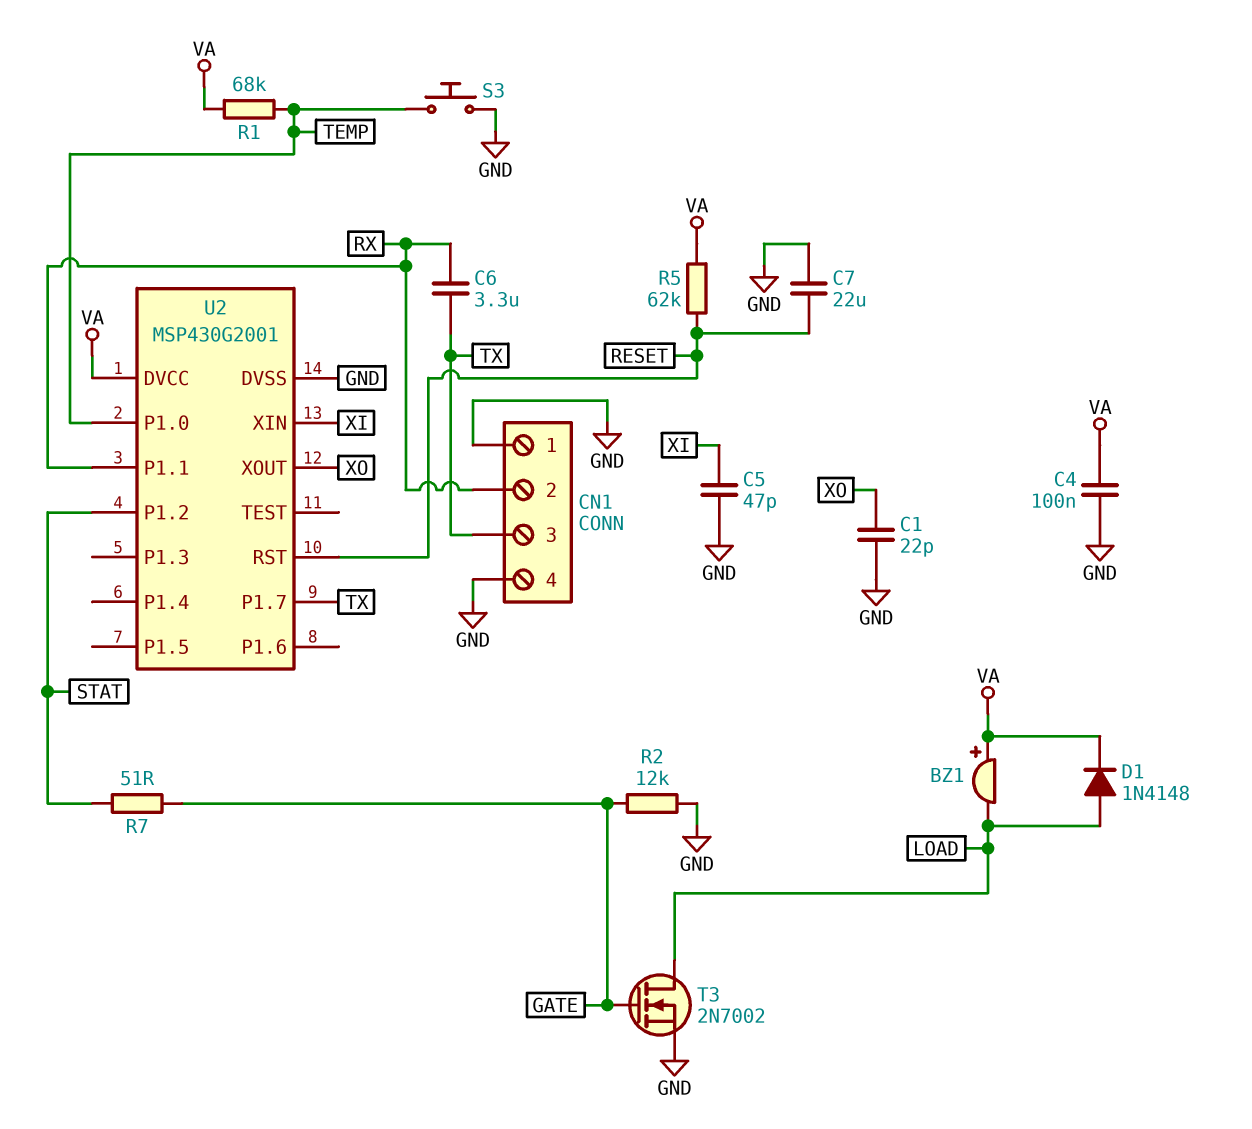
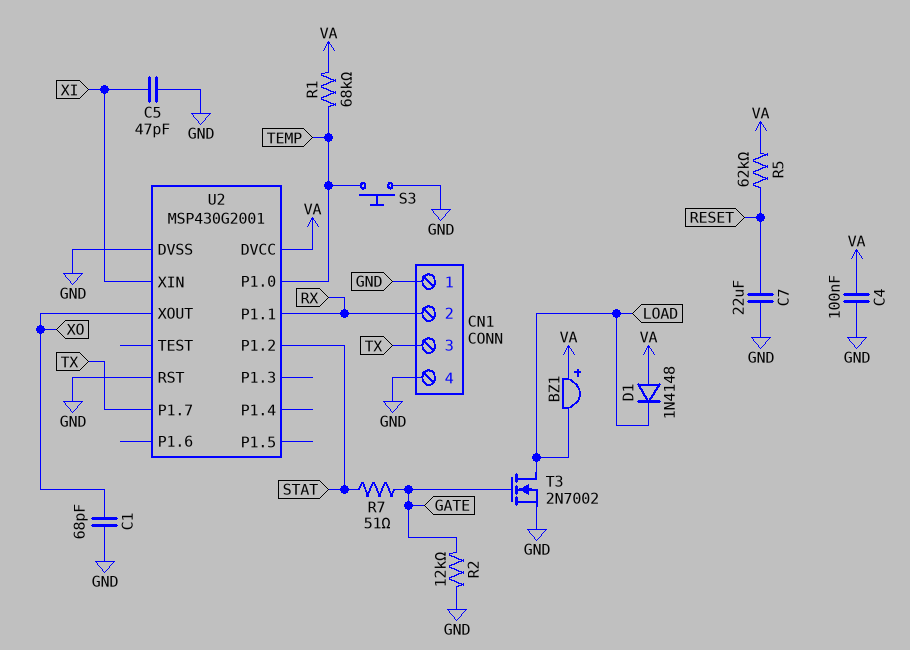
C1: 22pF (GND, XO) -> 68pF (GND, XO)
C6: 3.3uF (RX, TX) -> none
D1: diode 1N4148 (A LOAD, K VA) -> diode 1N4148 (A VA, K LOAD)
U2 pin RST: RESET -> GND

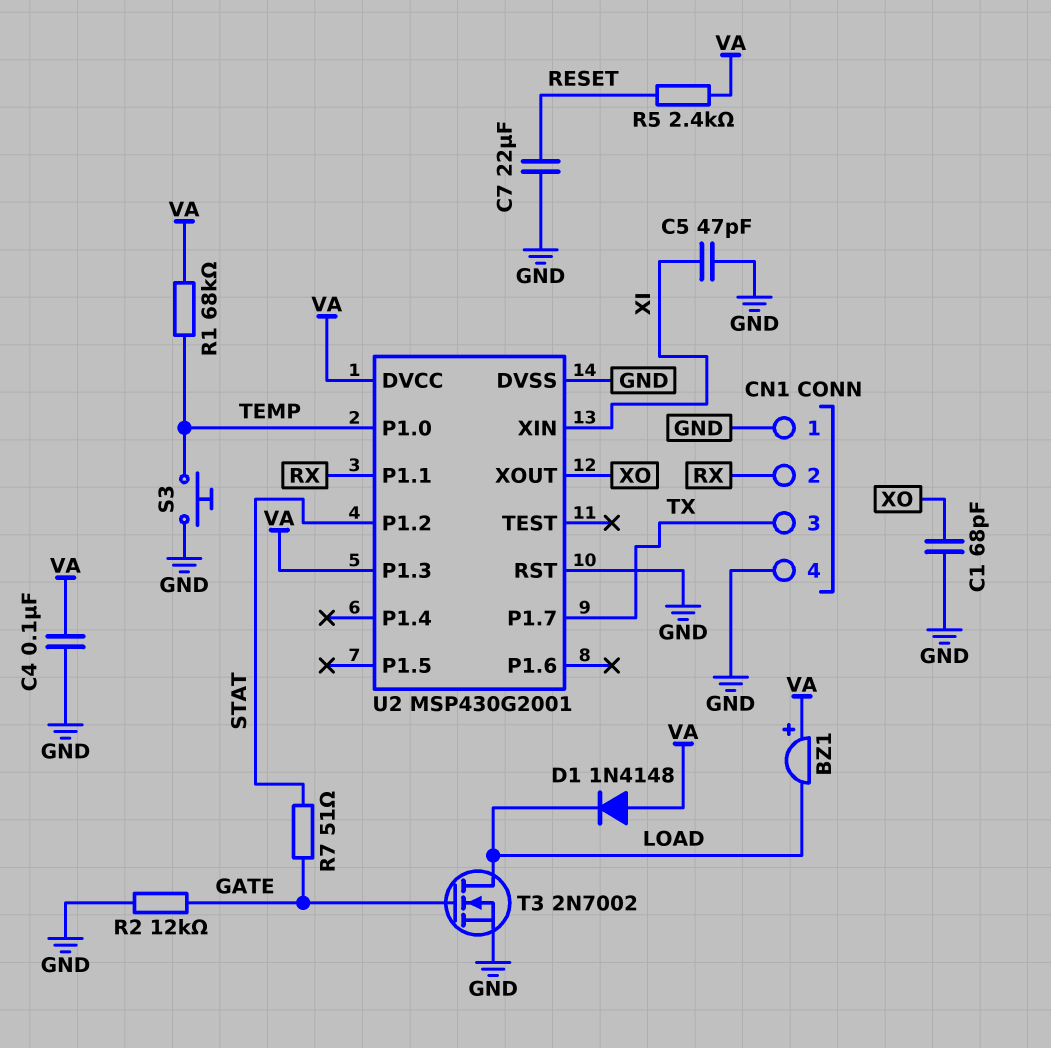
R5: 62k (RESET, VA) -> 2.4k (RESET, VA)
U2 pin P1.3: none -> VA

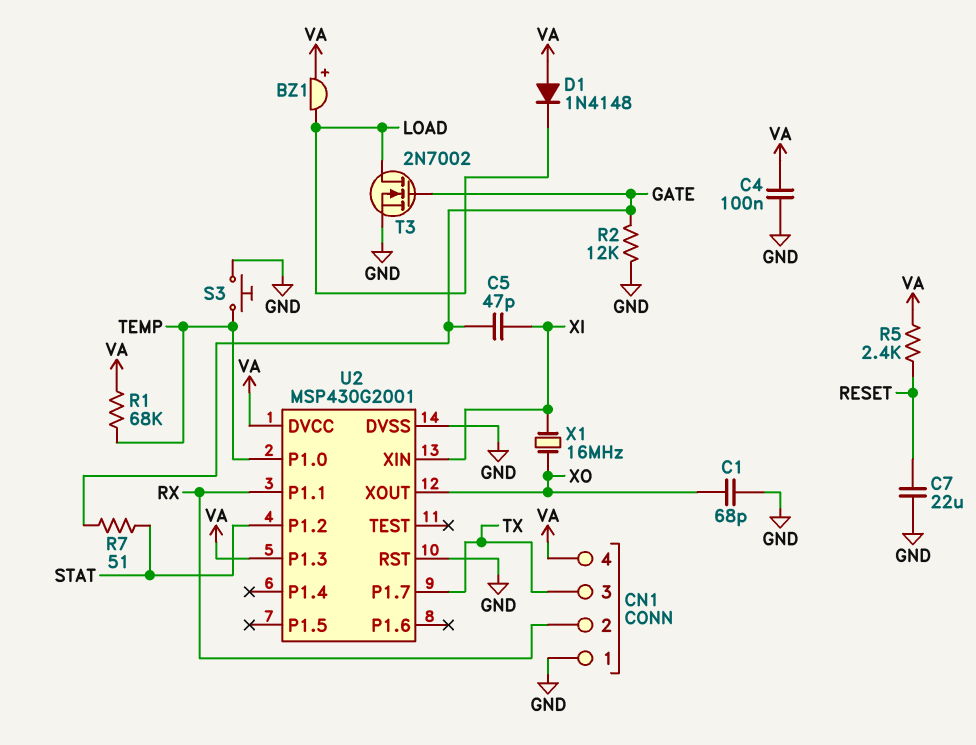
C5: 47pF (GND, XI) -> 47pF (GATE, XI)
CN1 pin 4: GND -> VA
X1: none -> 16MHz (XI, XO)

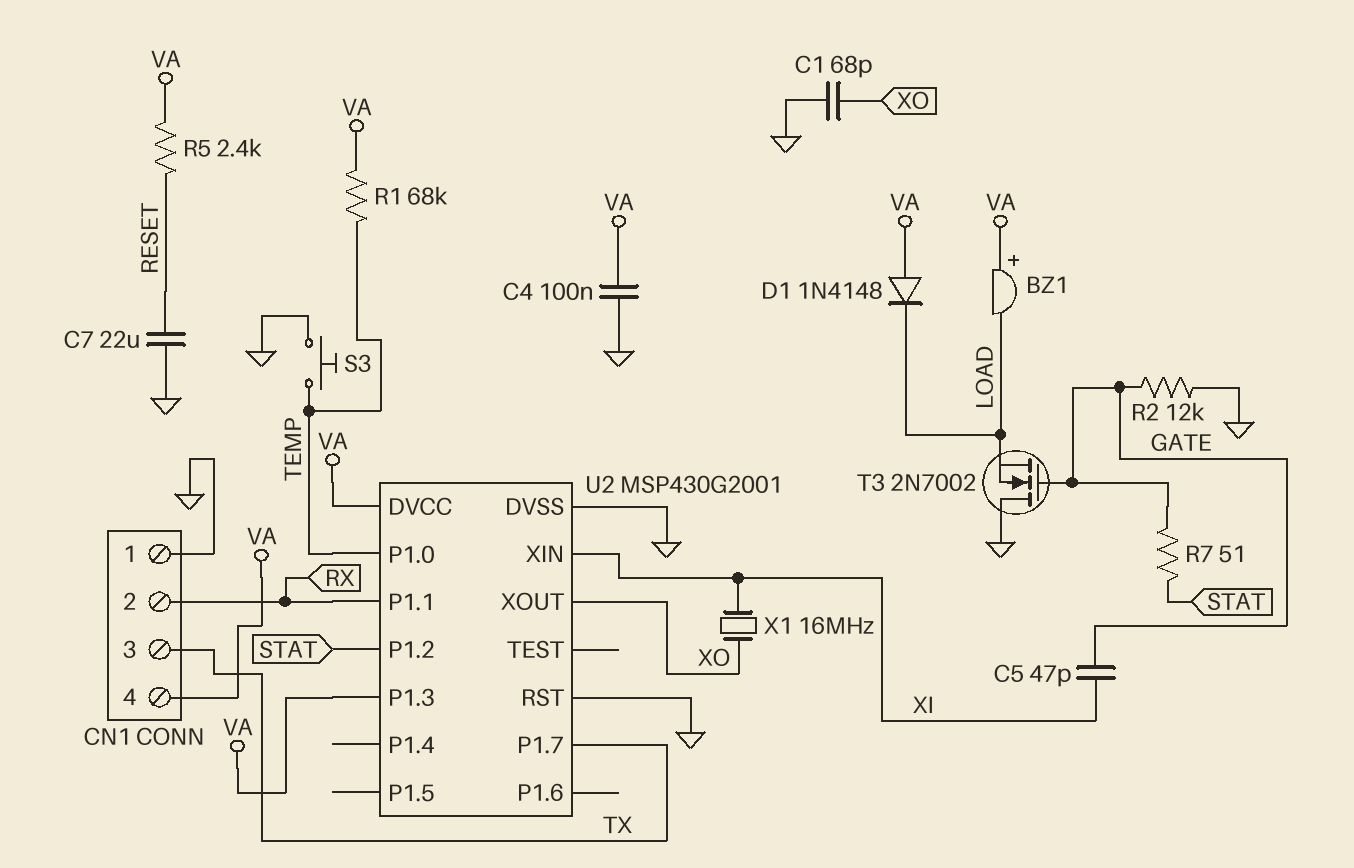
T3: NMOS 2N7002 (G GATE, D LOAD, S GND) -> NMOS 2N7002 (G GATE, D GND, S LOAD)

